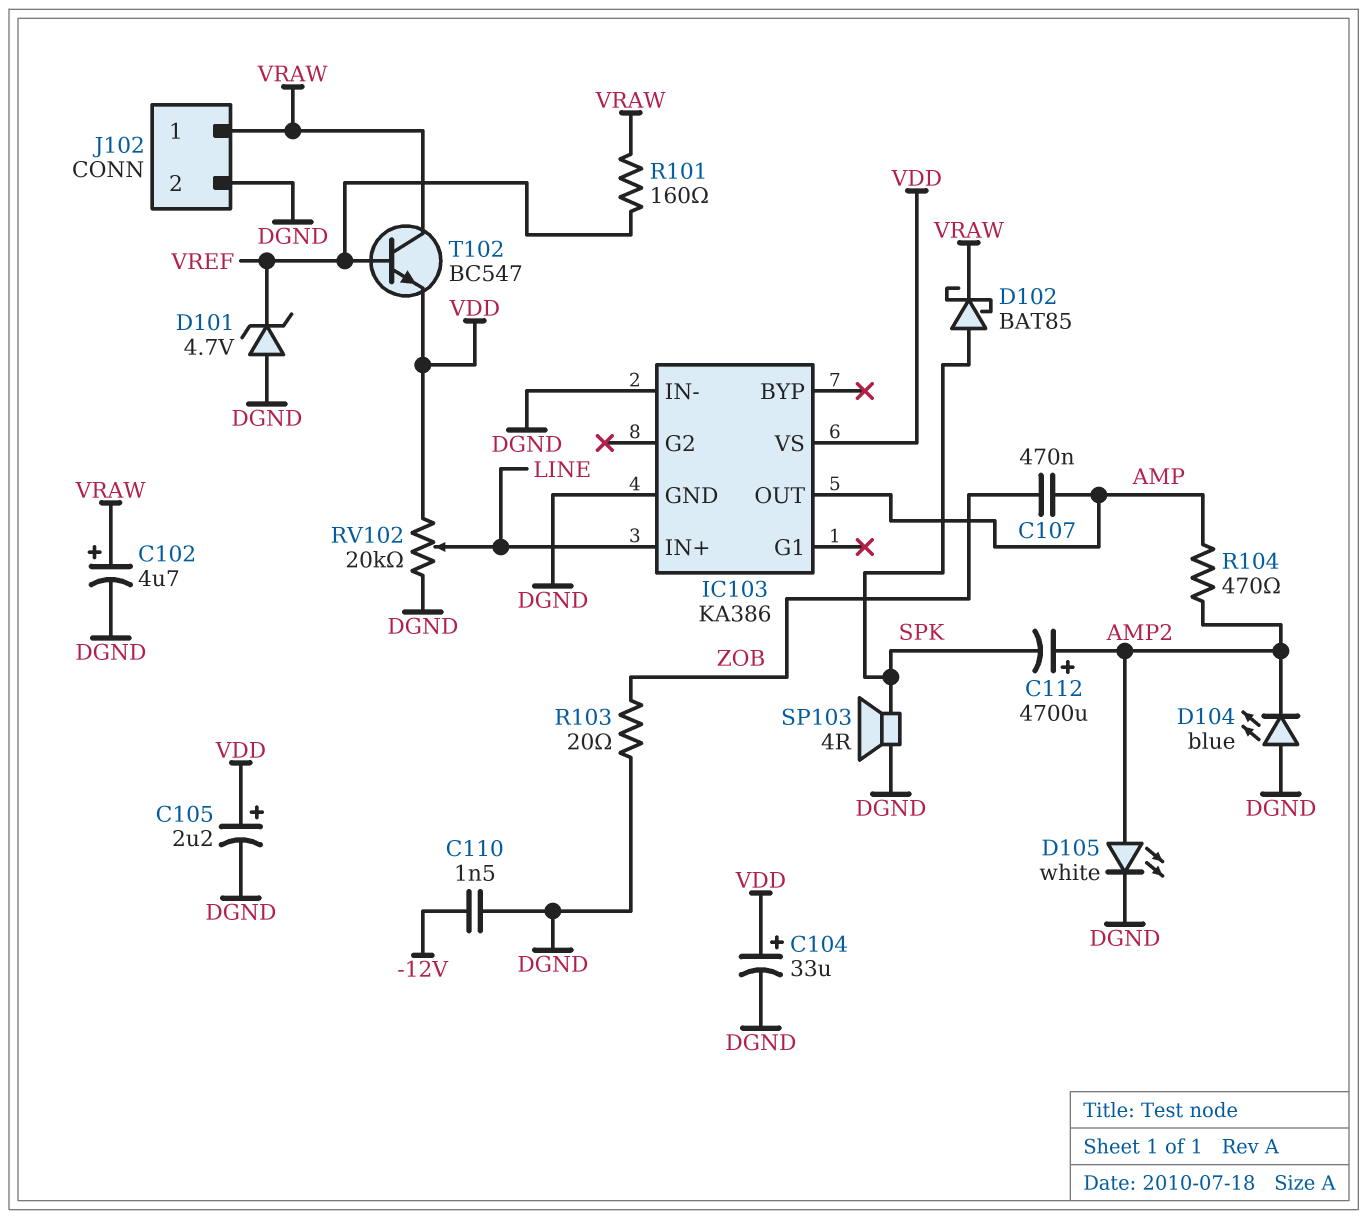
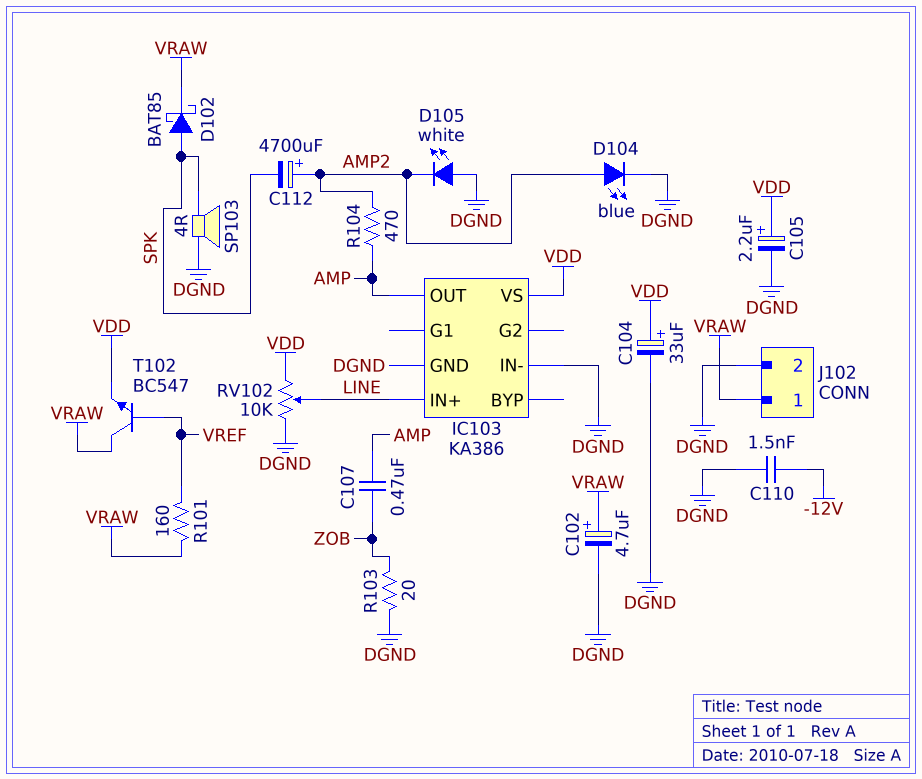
D101: zener 4.7V (A DGND, K VREF) -> none
D104: LED blue (A DGND, K AMP2) -> LED blue (A AMP2, K DGND)
D105: LED white (A AMP2, K DGND) -> LED white (A DGND, K AMP2)
RV102: 20k (DGND, VDD, wiper LINE) -> 10k (DGND, VDD, wiper LINE)

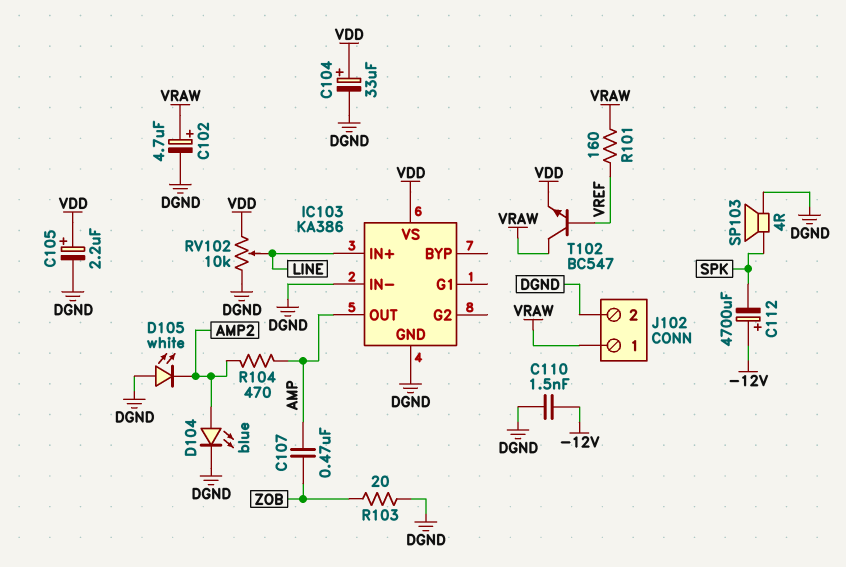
C112: 4700uF (plus AMP2, minus SPK) -> 4700uF (plus -12V, minus SPK)
D102: schottky BAT85 (A SPK, K VRAW) -> none

